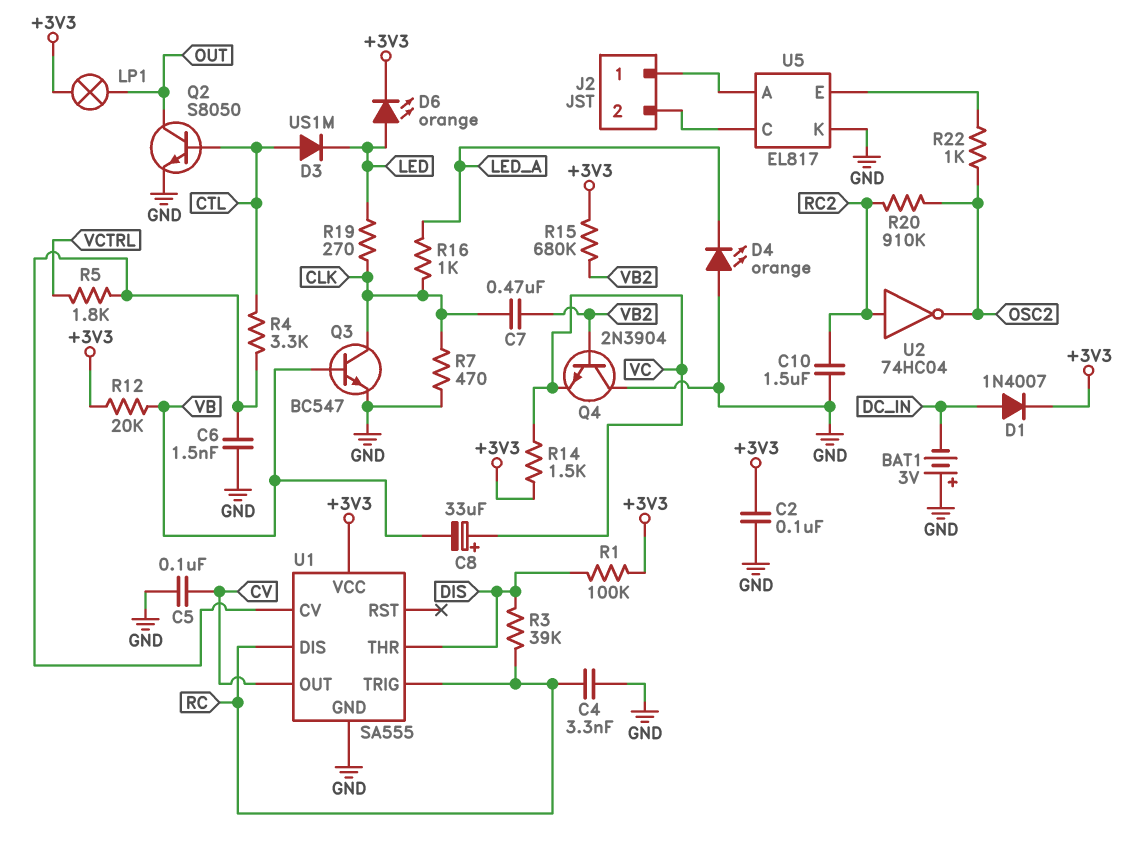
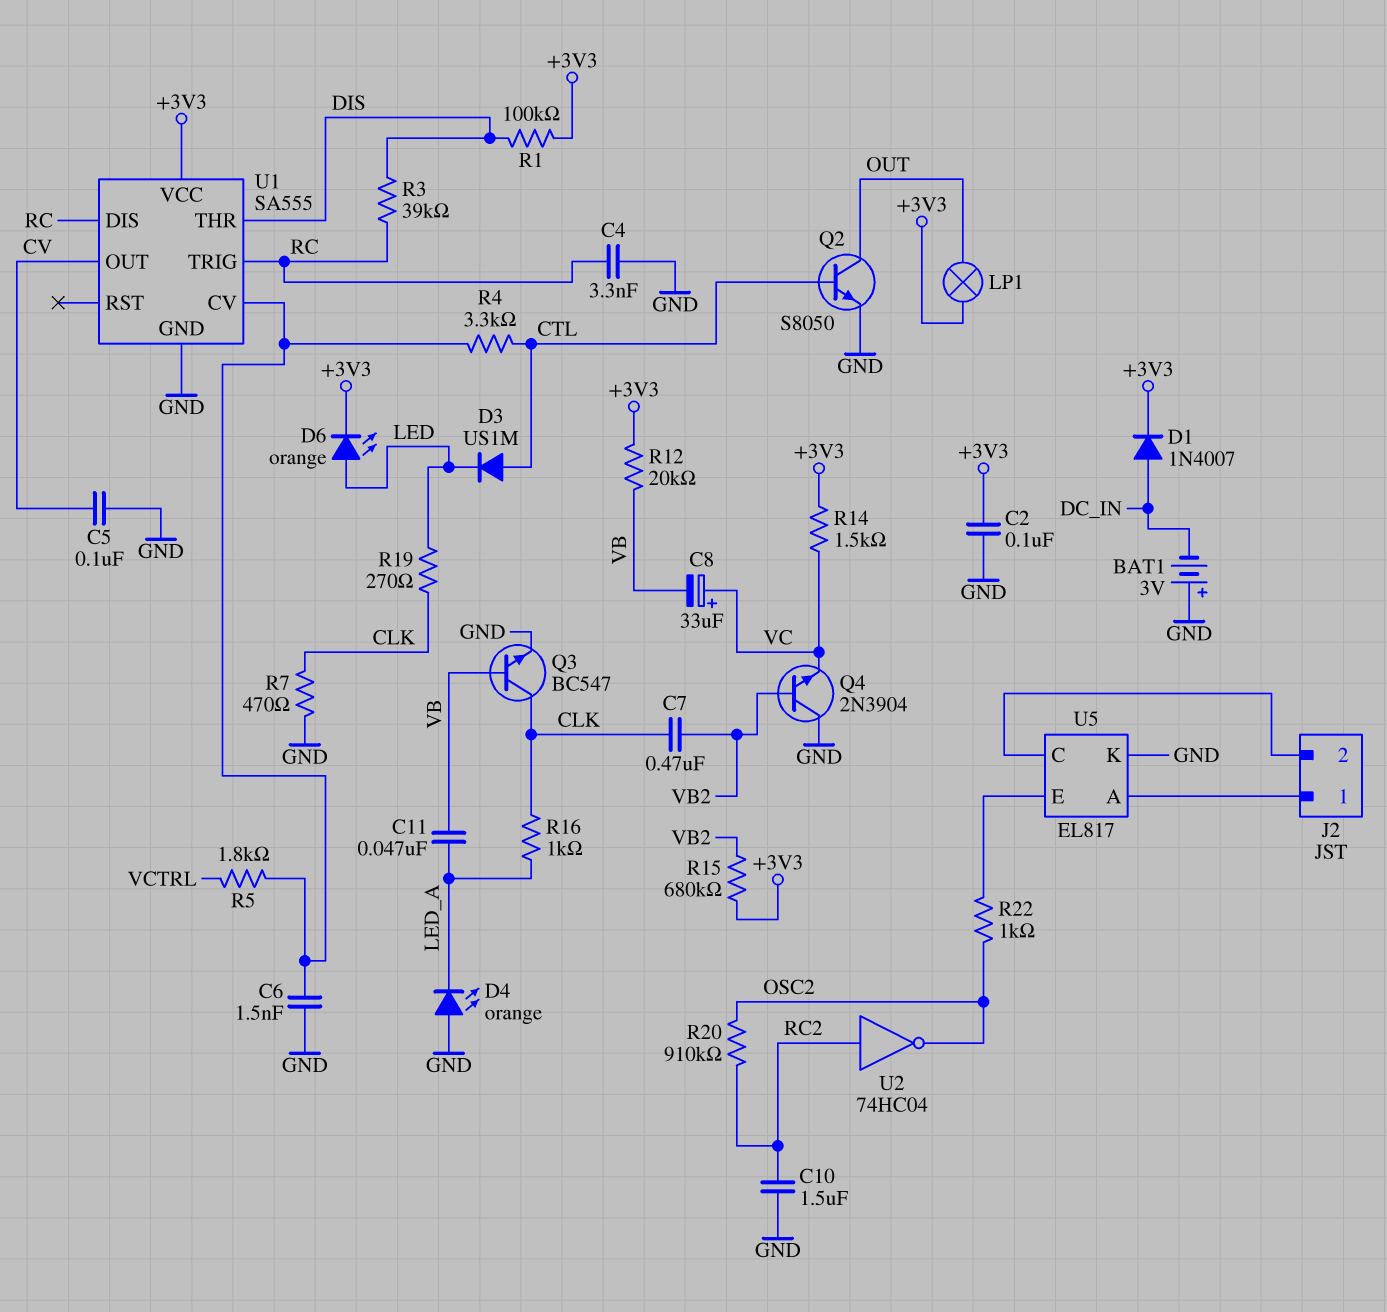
C11: none -> 47nF (LED_A, VB)

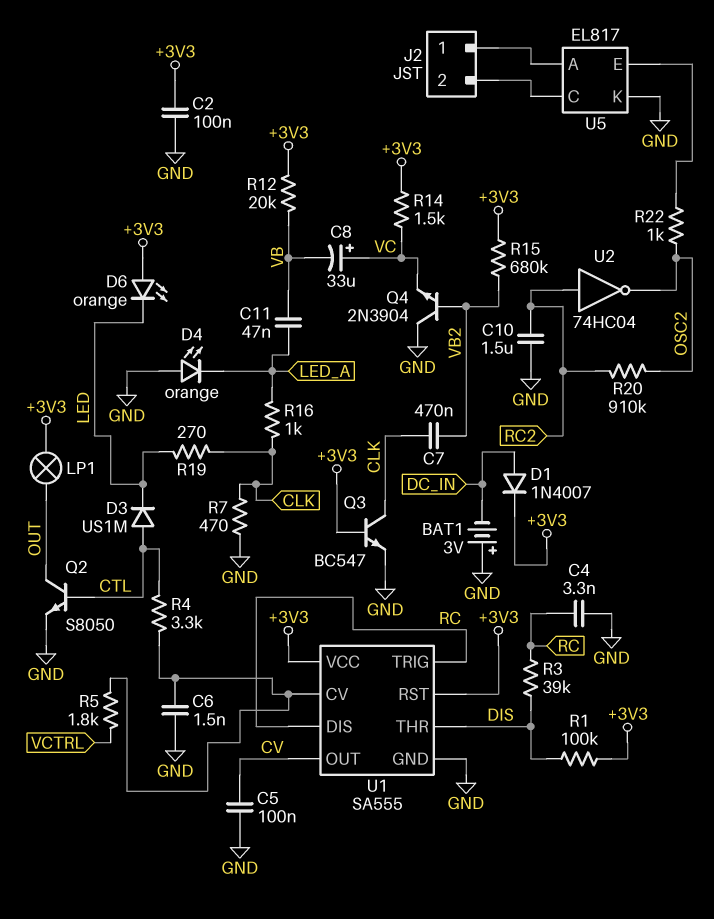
D6: LED orange (A LED, K +3V3) -> LED orange (A +3V3, K LED)
Q3: NPN BC547 (B VB, C CLK, E GND) -> NPN BC547 (B +3V3, C CLK, E GND)
U1 pin RST: none -> +3V3

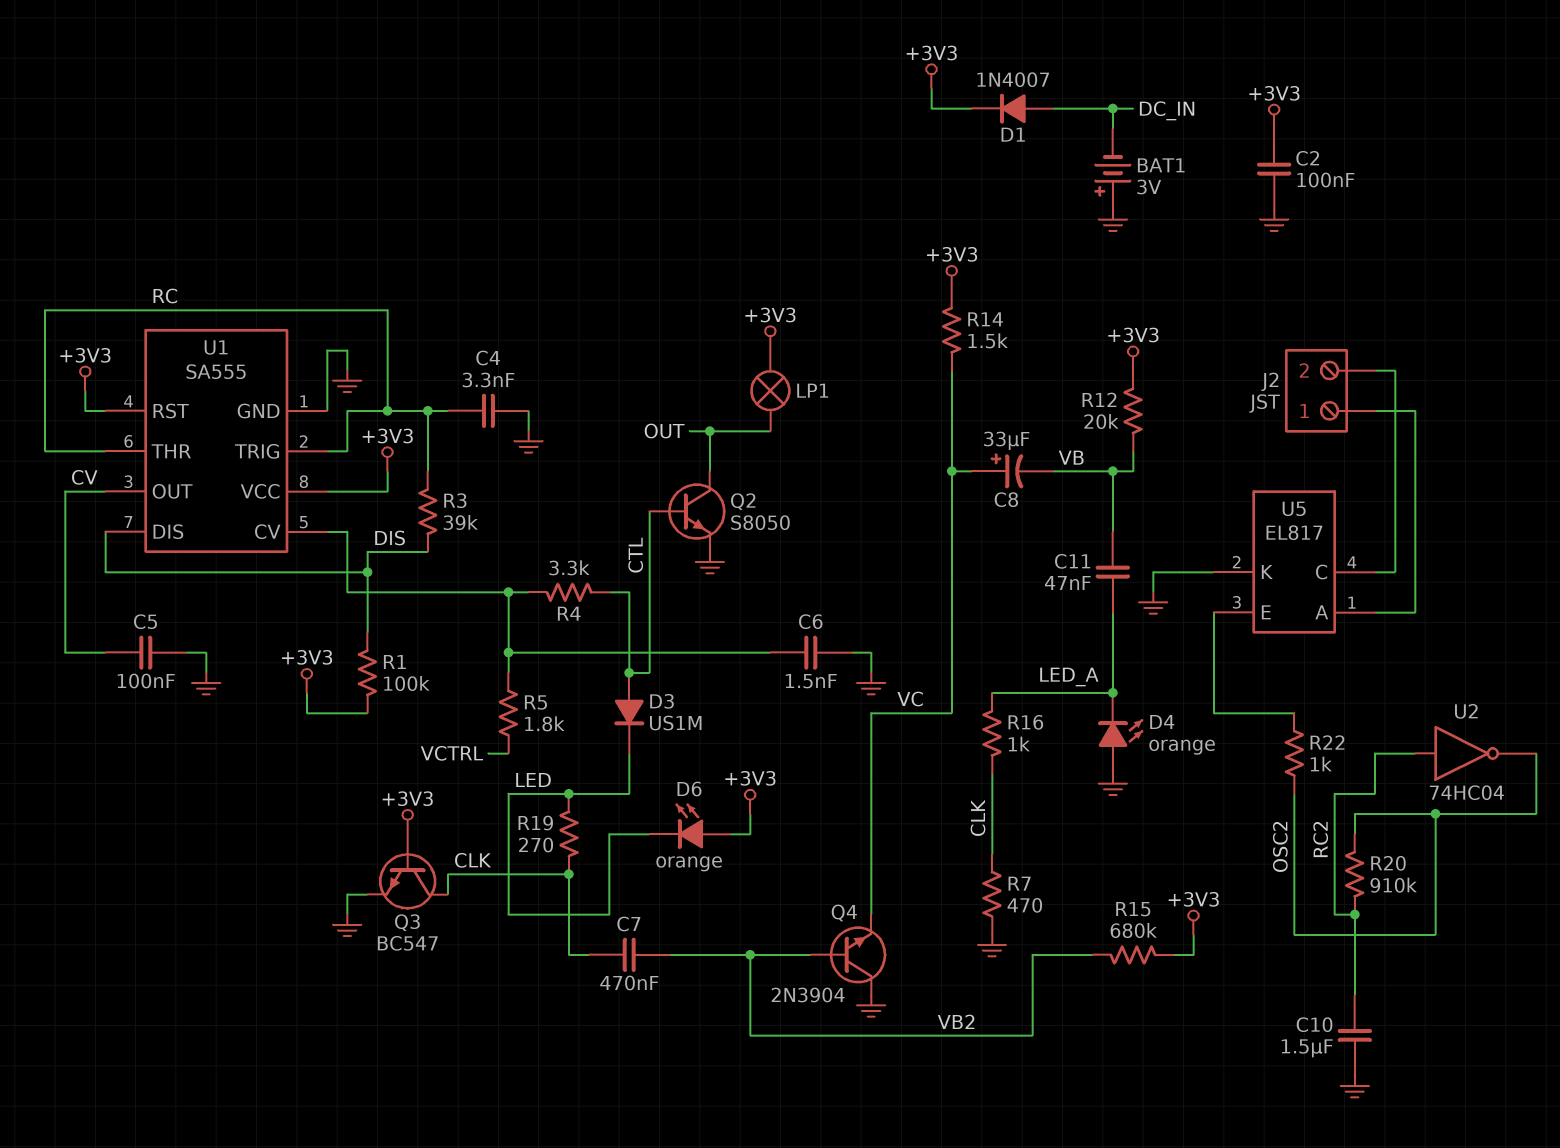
U1 pin DIS: RC -> DIS
U1 pin THR: DIS -> RC

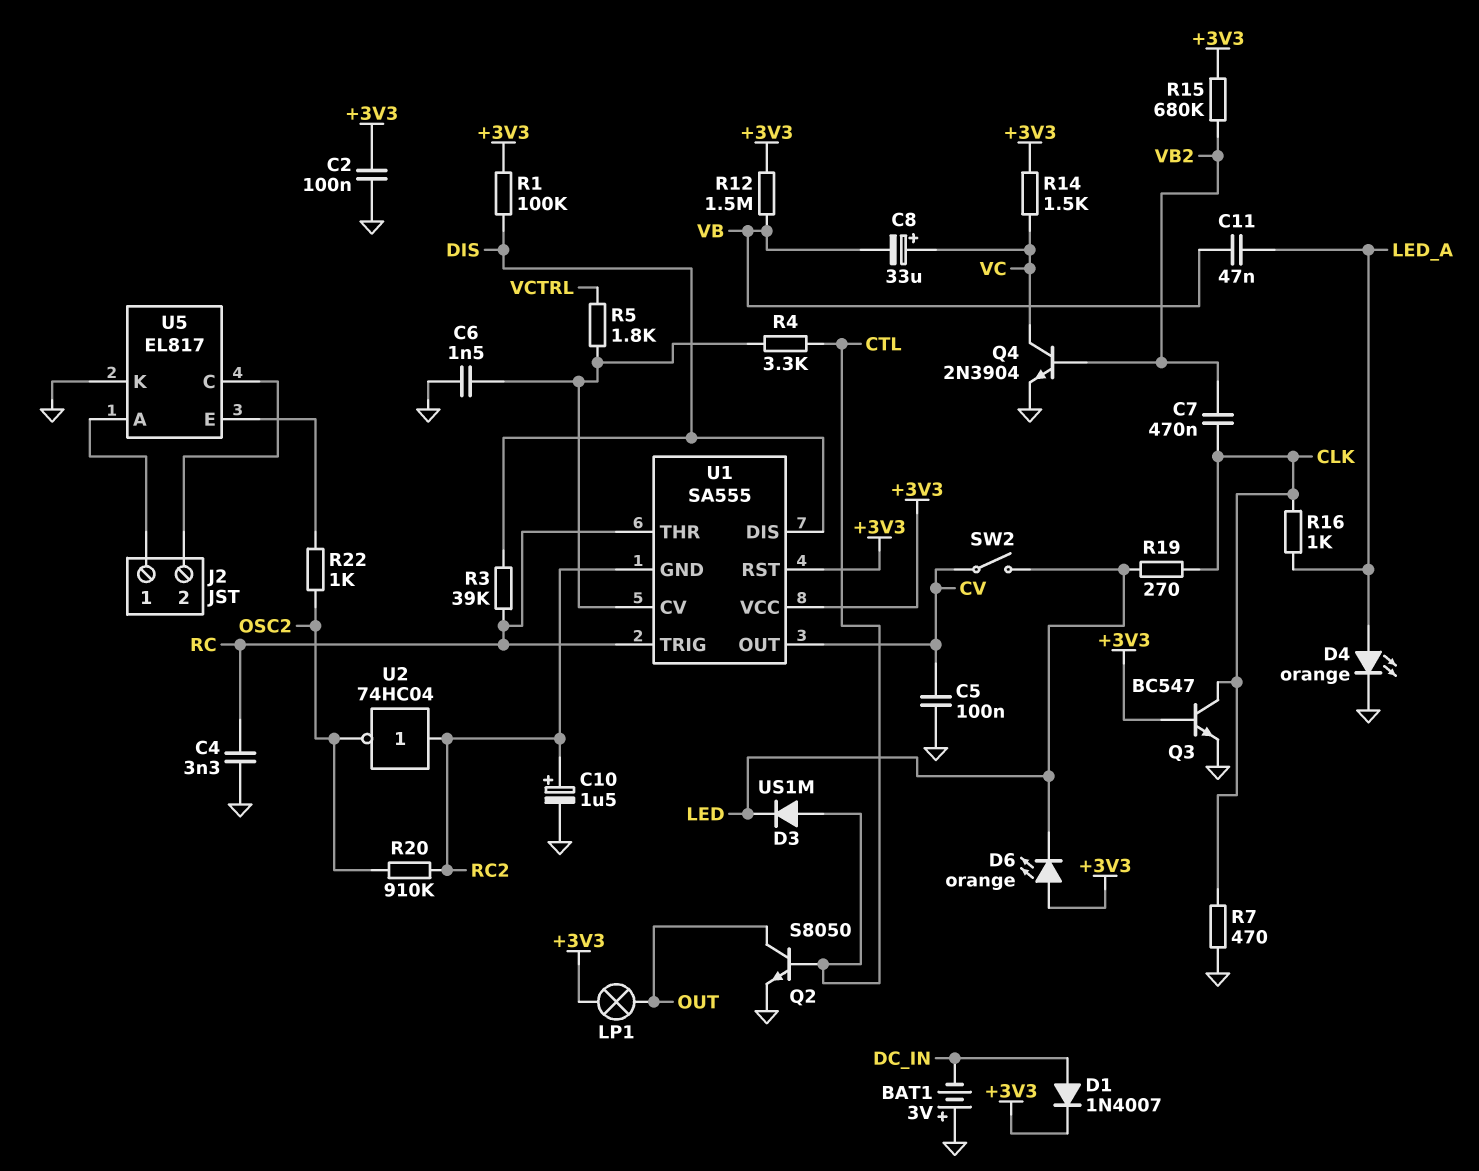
C10: 1.5uF (GND, RC2) -> 1.5uF (plus RC2, minus GND)
D4: LED orange (A GND, K LED_A) -> LED orange (A LED_A, K GND)
Q4: NPN 2N3904 (B VB2, C GND, E VC) -> NPN 2N3904 (B VB2, C VC, E GND)
R12: 20k (+3V3, VB) -> 1.5M (+3V3, VB)
SW2: none -> switch (CV, LED)
U1 pin GND: GND -> RC2

